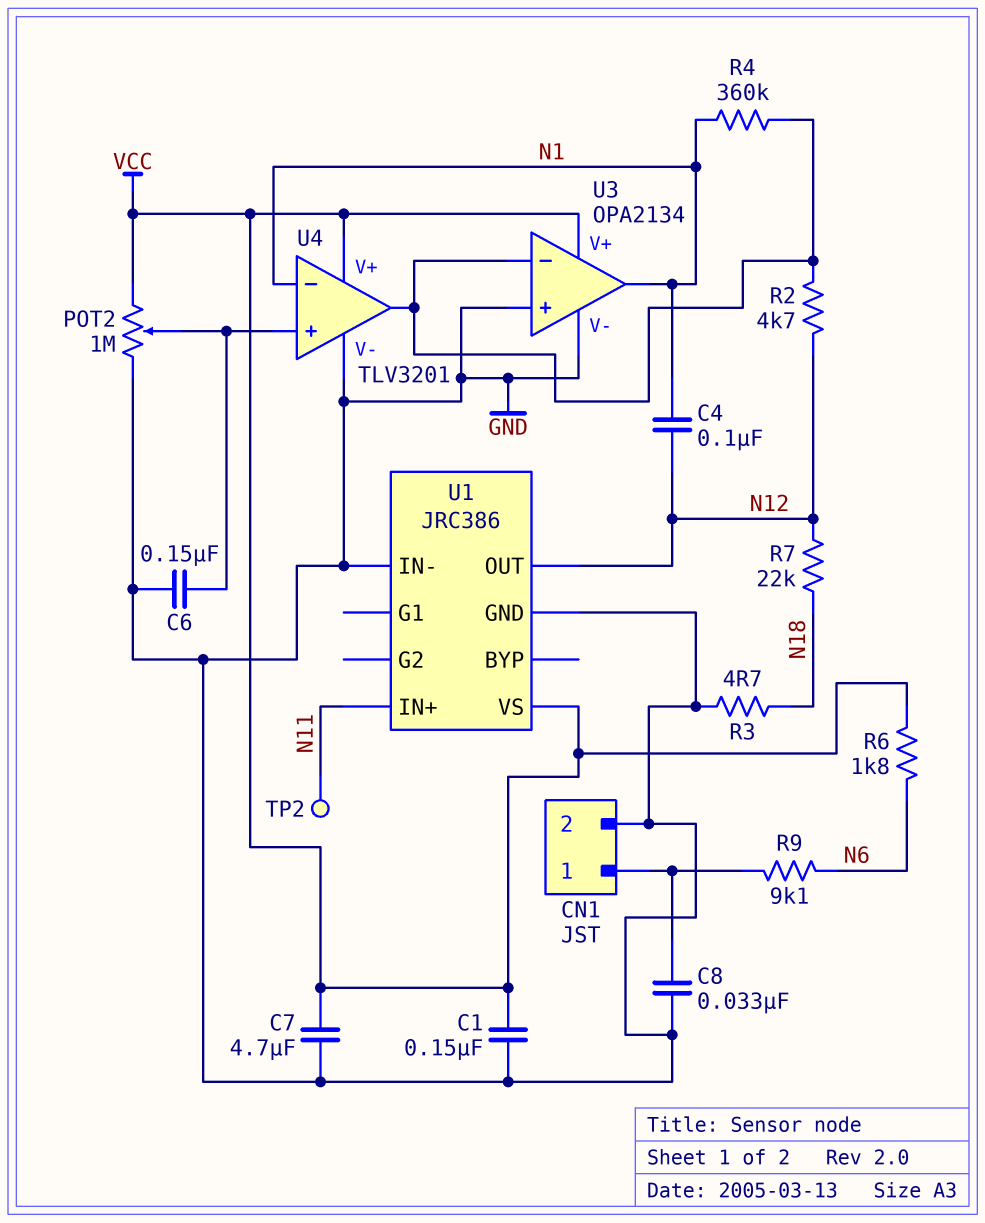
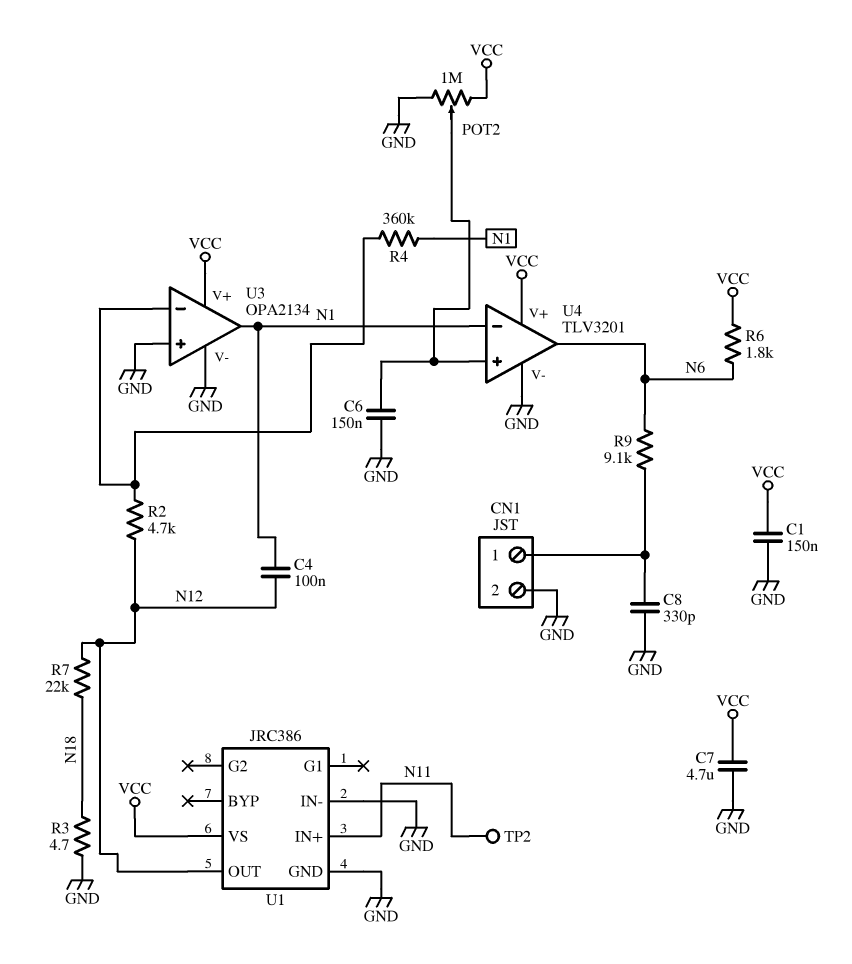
C8: 33nF (CN1/1, GND) -> 330pF (CN1/1, GND)
U4 pin out: U3/in- -> N6

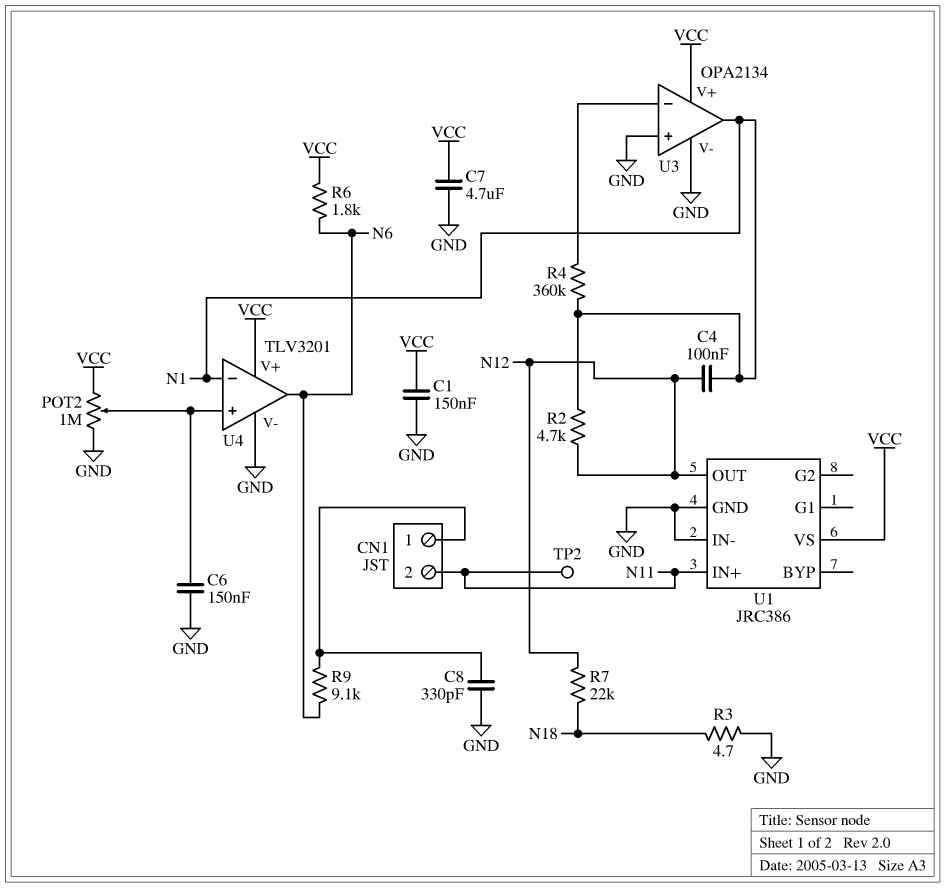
CN1 pin 2: GND -> N11
R2: 4.7k (N12, U3/in-) -> 4.7k (N1, N12)

